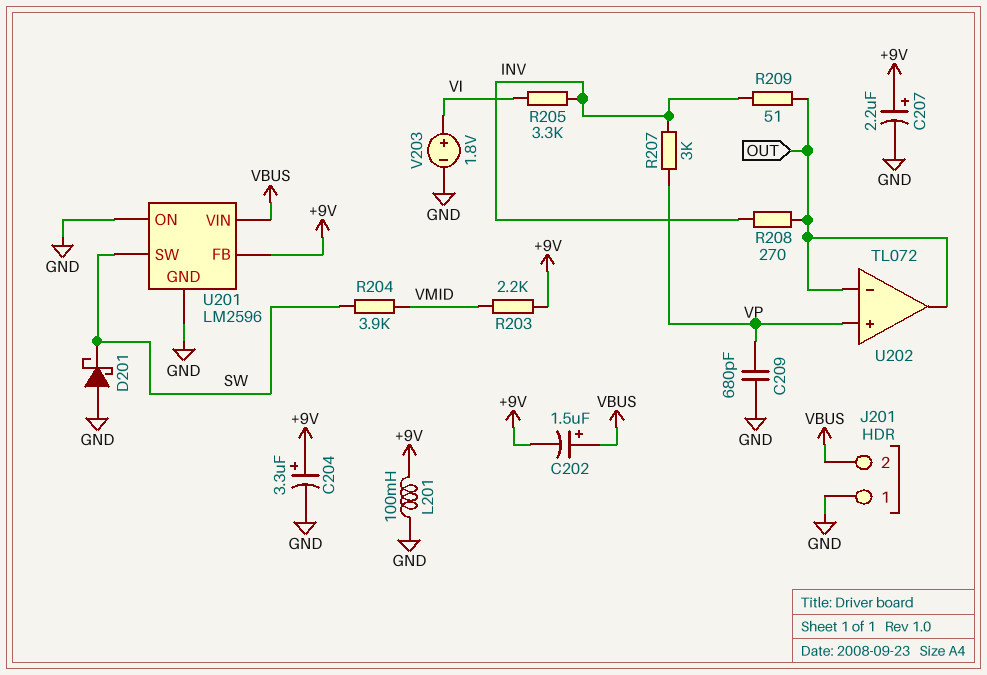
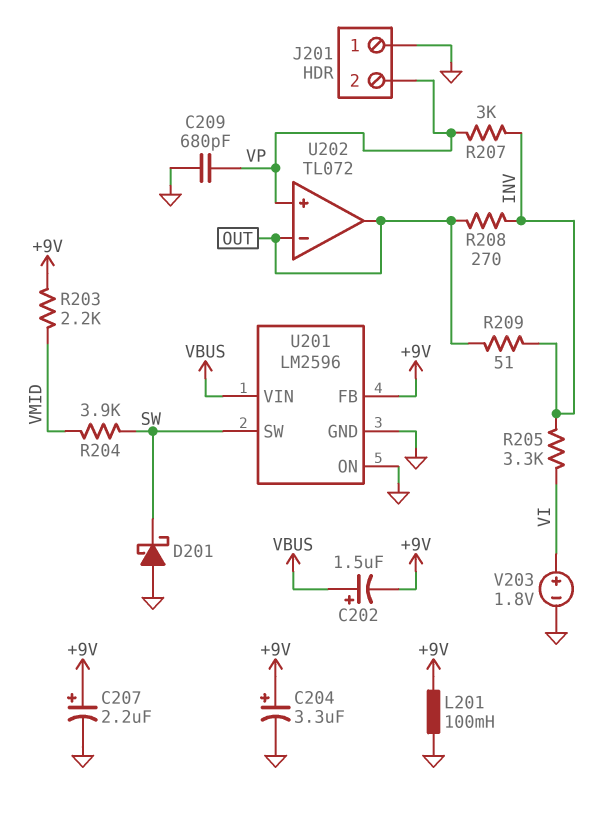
J201 pin 2: VBUS -> VP

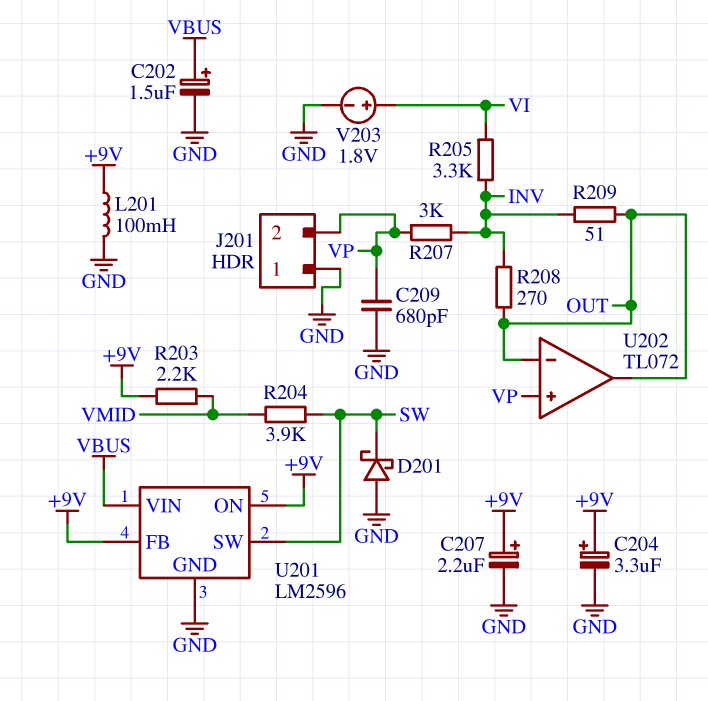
C202: 1.5uF (plus VBUS, minus +9V) -> 1.5uF (plus VBUS, minus GND)
U201 pin ON: GND -> +9V

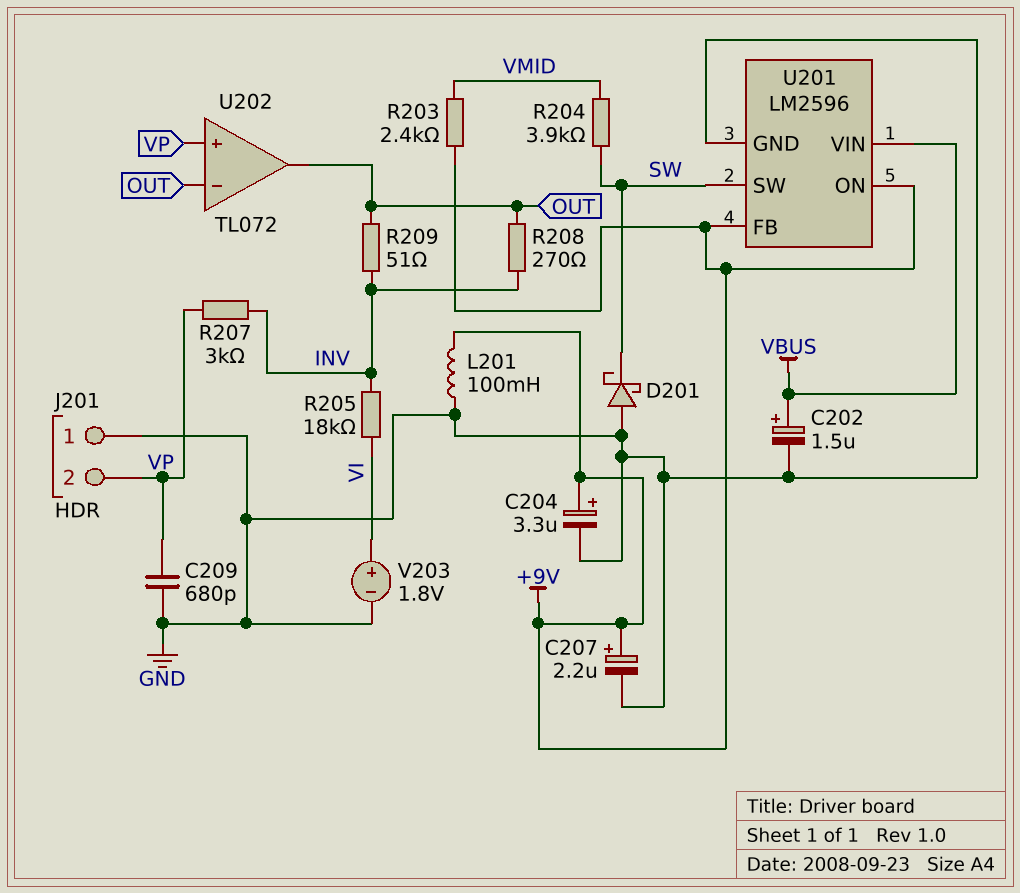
R203: 2.2k (+9V, VMID) -> 2.4k (+9V, VMID)
R205: 3.3k (INV, VI) -> 18k (INV, VI)

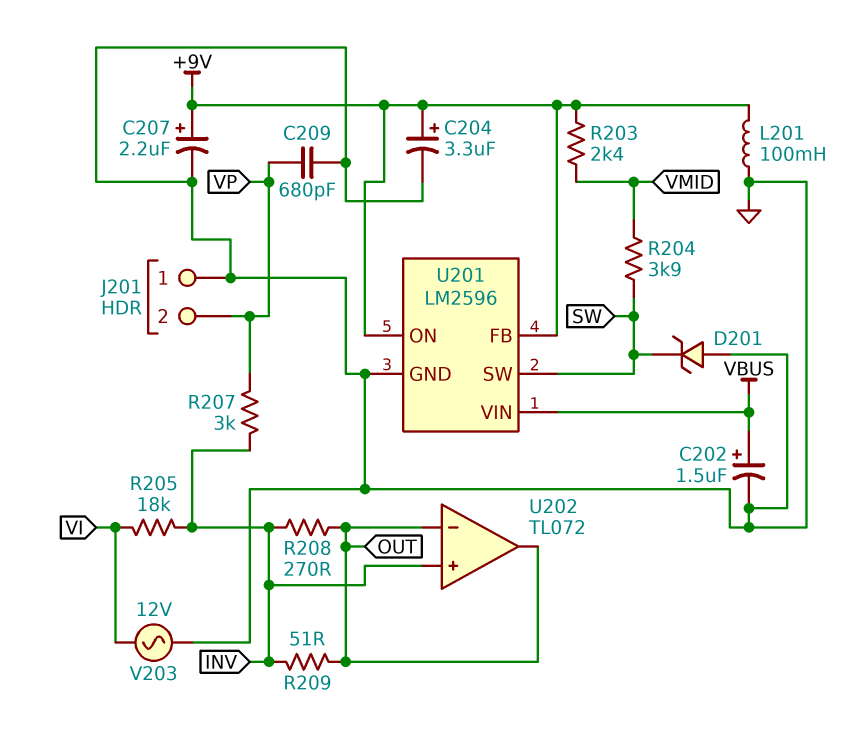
D201: schottky (A GND, K SW) -> zener (A GND, K SW)
U202 pin in+: VP -> INV
V203: 1.8V (plus VI, minus GND) -> AC 12V (GND, VI)

